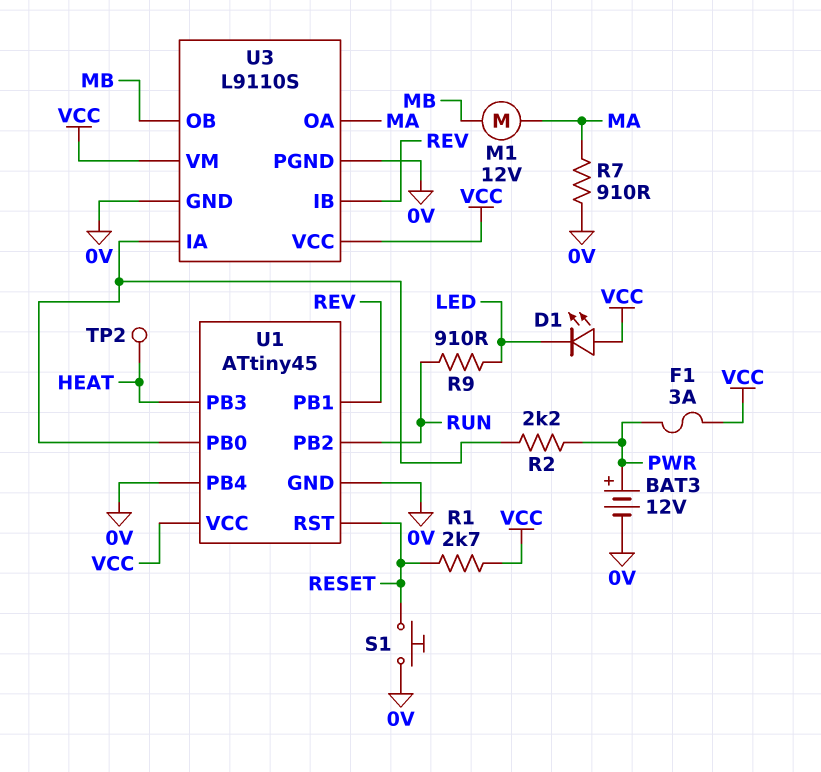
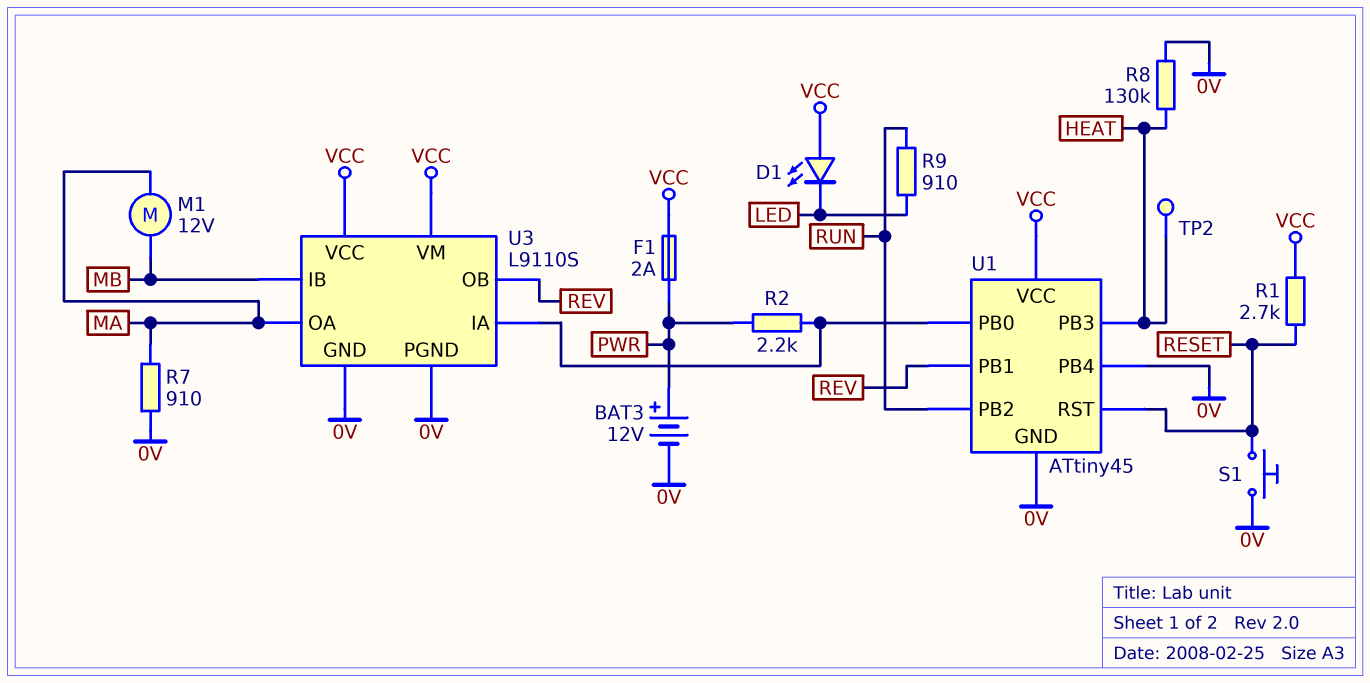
F1: 3A (PWR, VCC) -> 2A (PWR, VCC)
R8: none -> 130k (0V, HEAT)
U3 pin IB: REV -> MB
U3 pin OB: MB -> REV

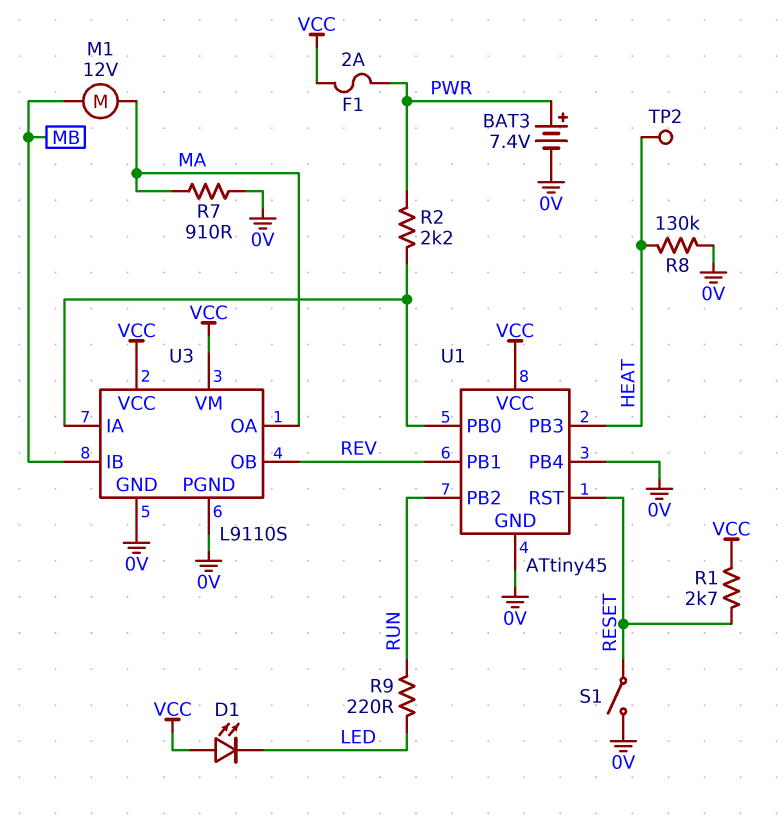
BAT3: 12V (plus PWR, minus 0V) -> 7.4V (plus PWR, minus 0V)
R9: 910 (LED, RUN) -> 220 (LED, RUN)
S1: button (0V, RESET) -> switch (0V, RESET)

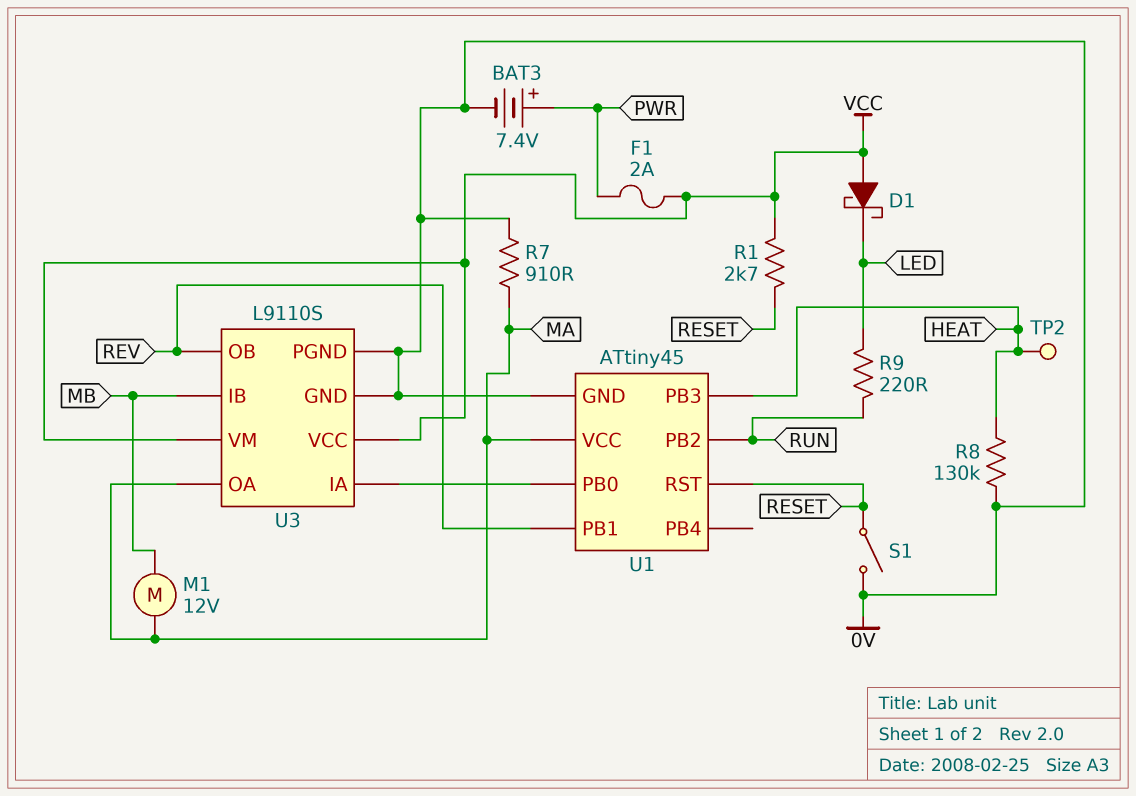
D1: LED (A VCC, K LED) -> schottky (A VCC, K LED)
R2: 2.2k (PWR, U1/PB0) -> none
U1 pin PB4: 0V -> none
U1 pin VCC: VCC -> MA

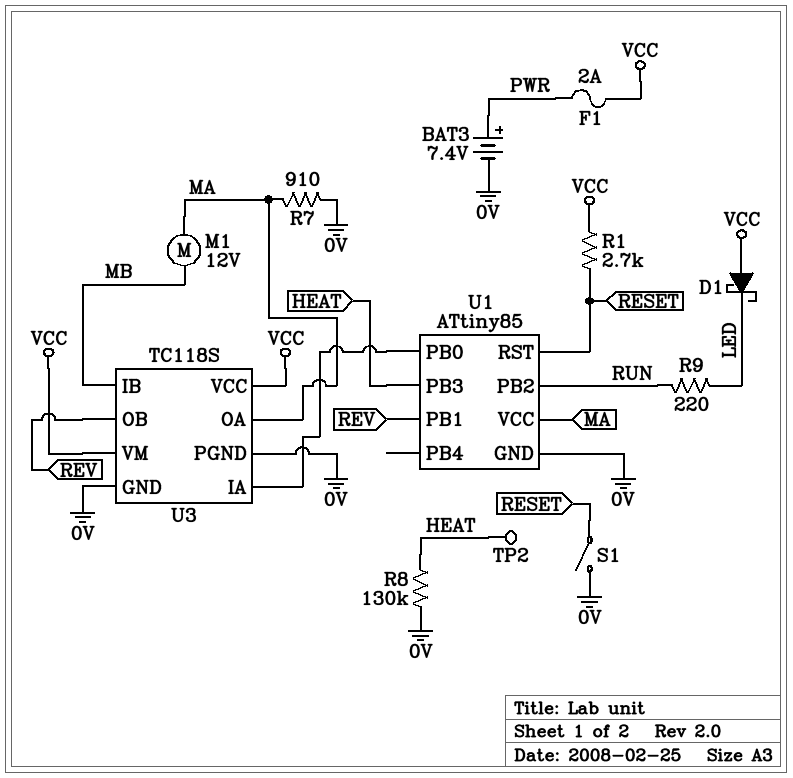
U1: ATtiny45 -> ATtiny85
U3: L9110S -> TC118S

